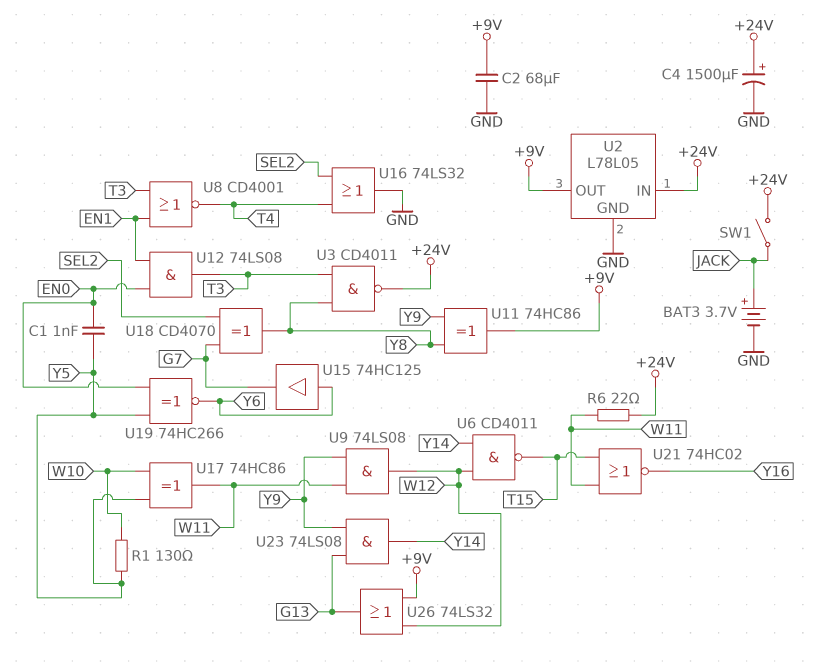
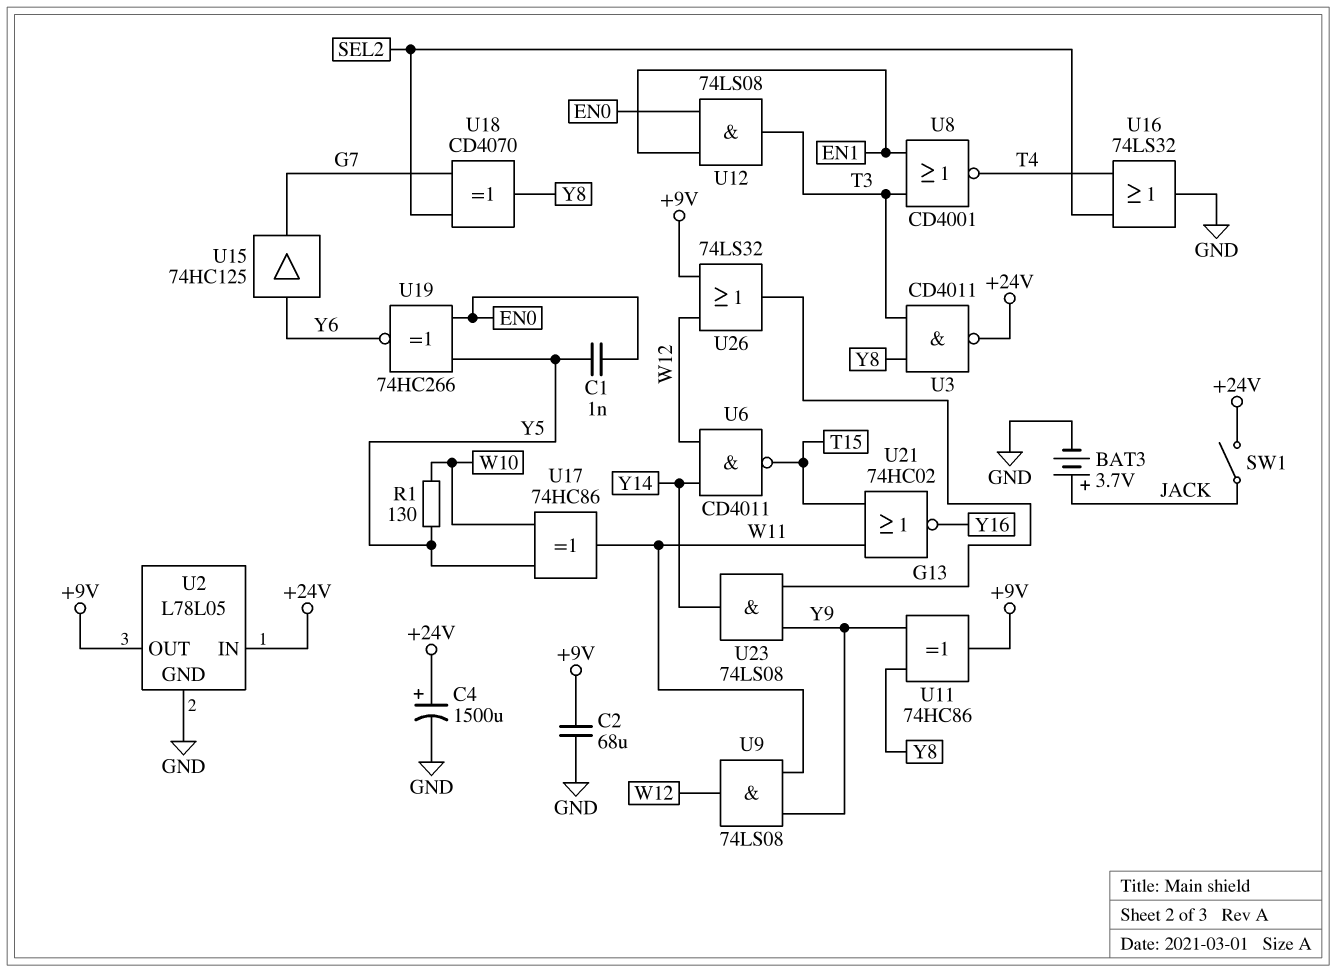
R6: 22 (+24V, W11) -> none

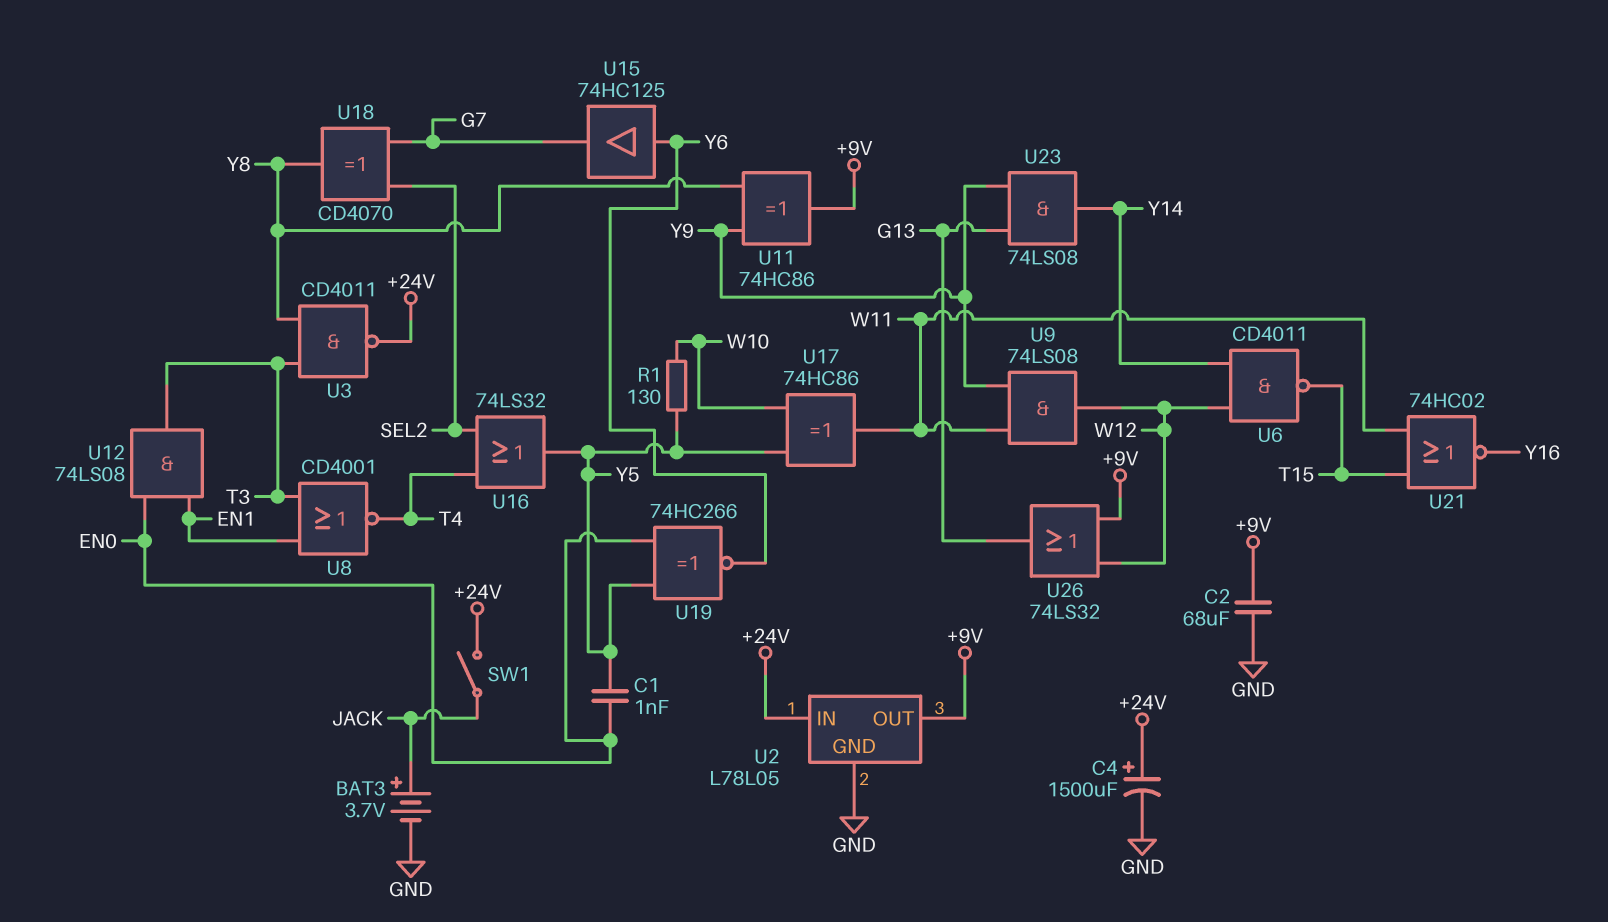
U16: OR 74LS32 (in SEL2, in T4, out GND) -> OR 74LS32 (in SEL2, in T4, out Y5)

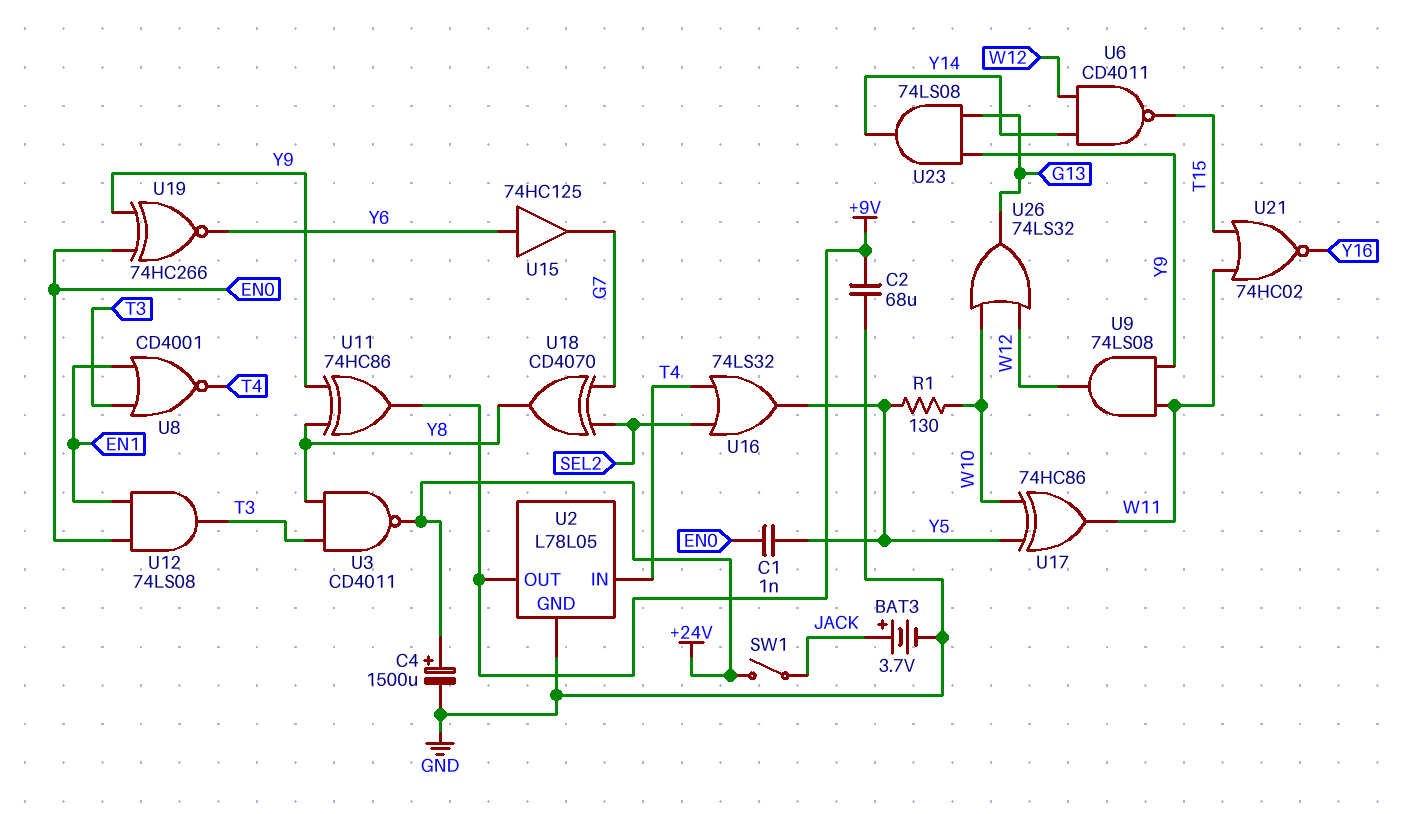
U2 pin IN: +24V -> T4
U19: XNOR 74HC266 (in EN0, in Y5, out Y6) -> XNOR 74HC266 (in EN0, in Y9, out Y6)
U26: OR 74LS32 (in +9V, in W12, out G13) -> OR 74LS32 (in W10, in W12, out G13)

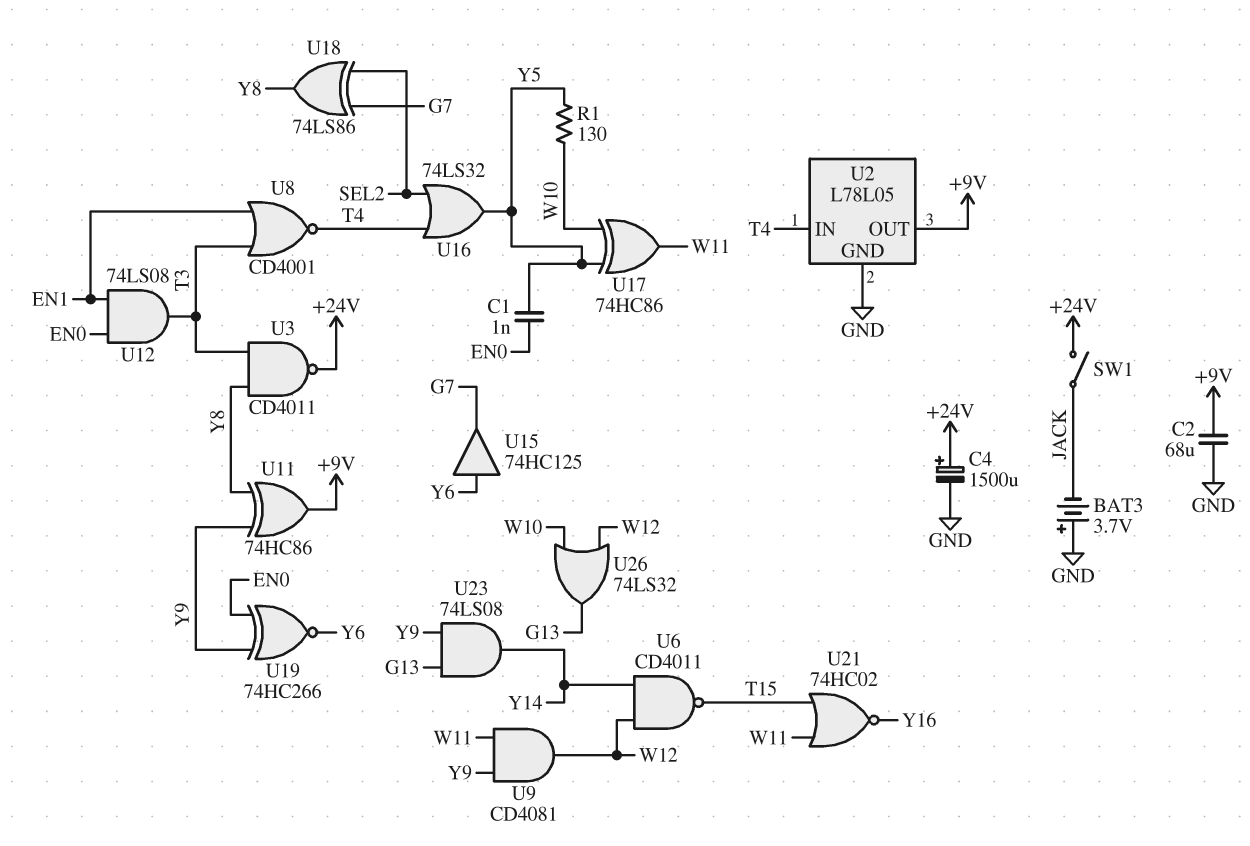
BAT3: 3.7V (plus JACK, minus GND) -> 3.7V (plus GND, minus JACK)
U9: AND 74LS08 (in W11, in Y9, out W12) -> AND CD4081 (in W11, in Y9, out W12)
U18: XOR CD4070 (in G7, in SEL2, out Y8) -> XOR 74LS86 (in G7, in SEL2, out Y8)

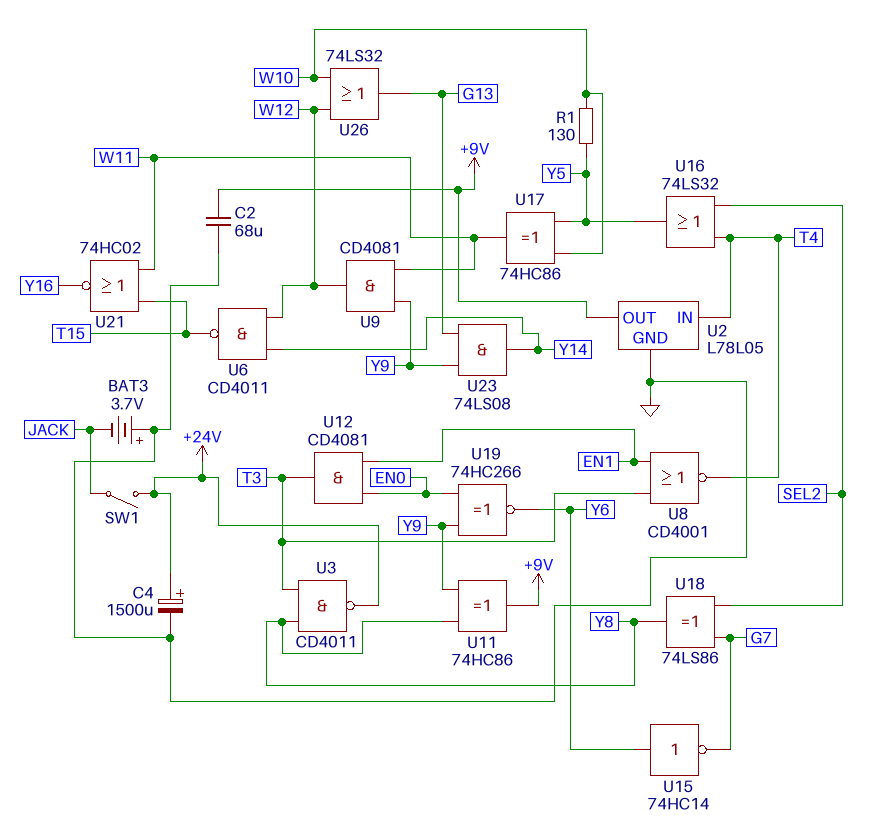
C1: 1nF (EN0, Y5) -> none
U12: AND 74LS08 (in EN0, in EN1, out T3) -> AND CD4081 (in EN0, in EN1, out T3)
U15: buffer 74HC125 (in Y6, out G7) -> NOT 74HC14 (in Y6, out G7)

